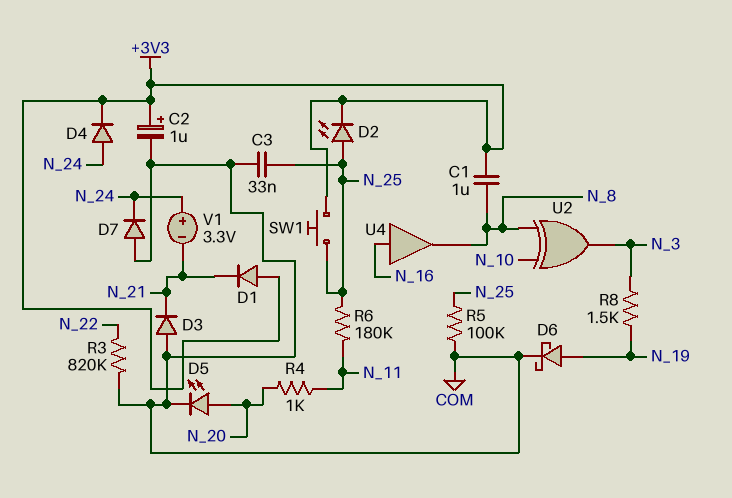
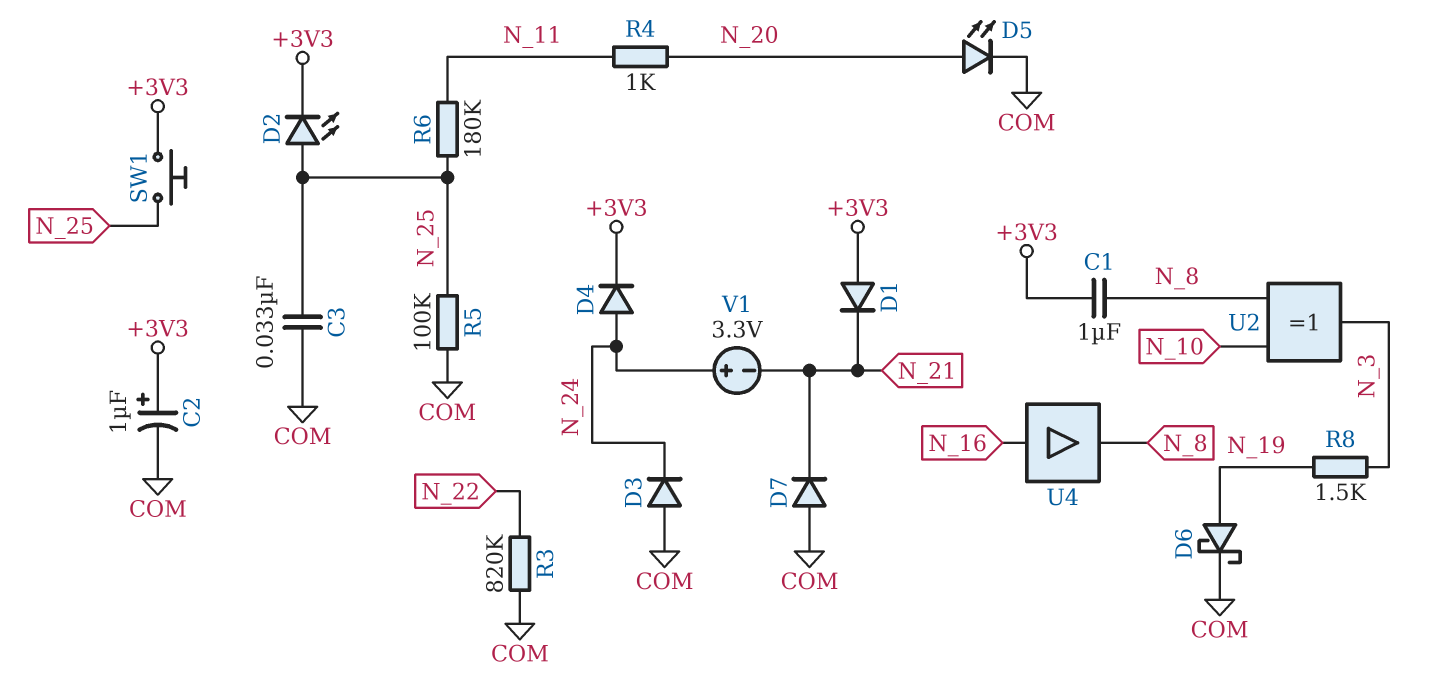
D3: diode (A COM, K N_21) -> diode (A COM, K N_24)
D7: diode (A COM, K N_24) -> diode (A COM, K N_21)

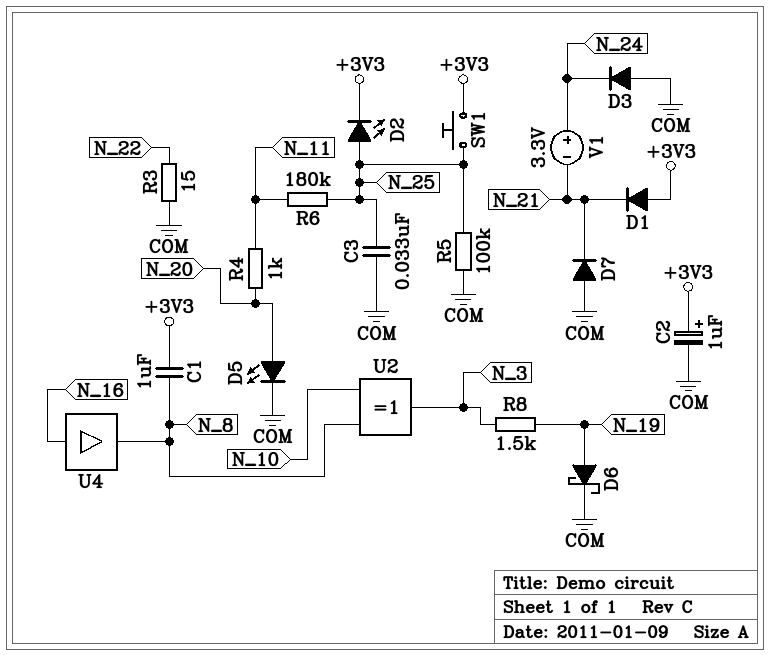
D4: diode (A N_24, K +3V3) -> none
R3: 820k (COM, N_22) -> 15 (COM, N_22)

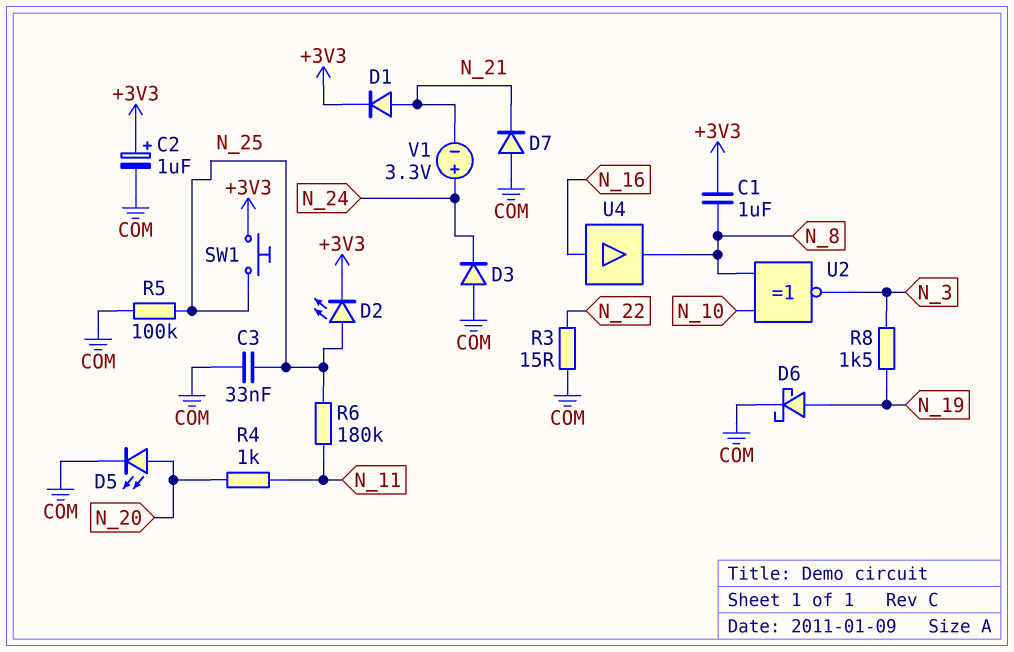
D1: diode (A +3V3, K N_21) -> diode (A N_21, K +3V3)
U2: XOR (in N_8, in N_10, out N_3) -> XNOR (in N_8, in N_10, out N_3)

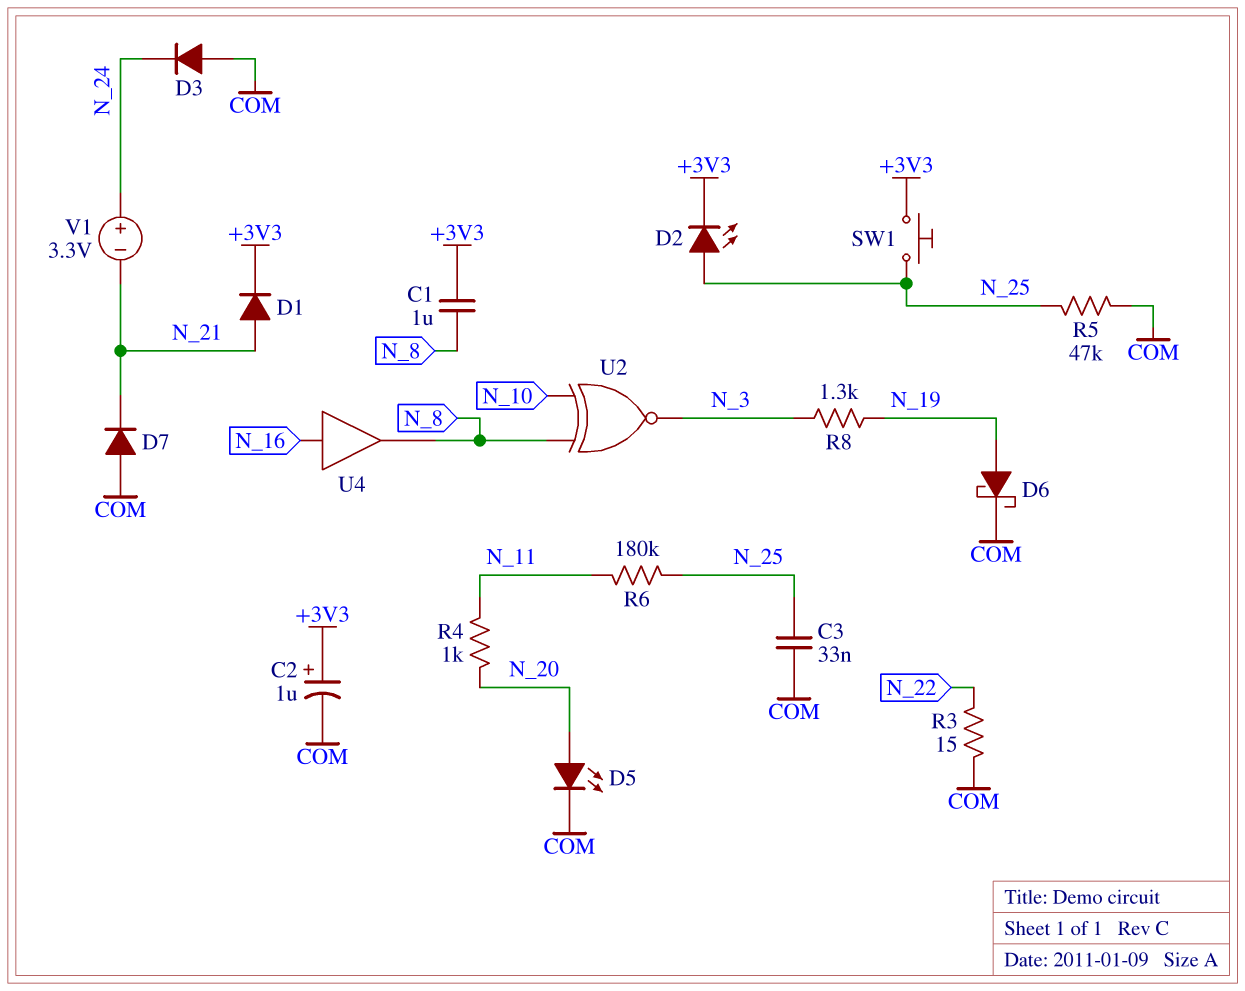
R5: 100k (COM, N_25) -> 47k (COM, N_25)
R8: 1.5k (N_3, N_19) -> 1.3k (N_3, N_19)

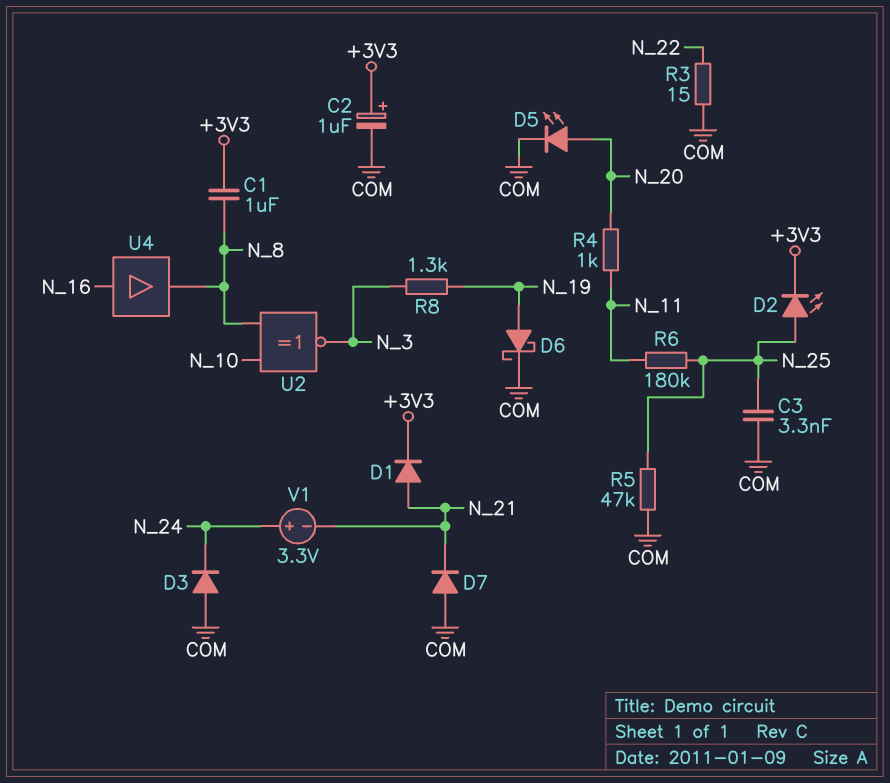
C3: 33nF (COM, N_25) -> 3.3nF (COM, N_25)
SW1: button (+3V3, N_25) -> none

